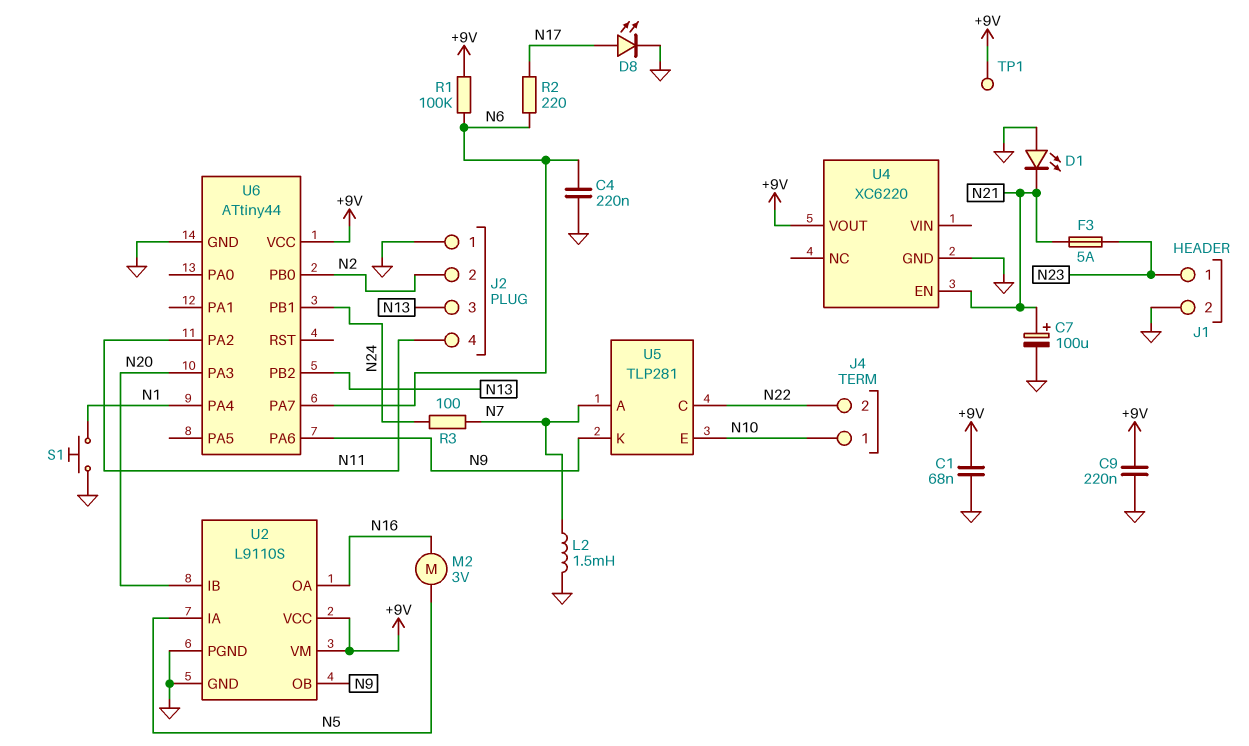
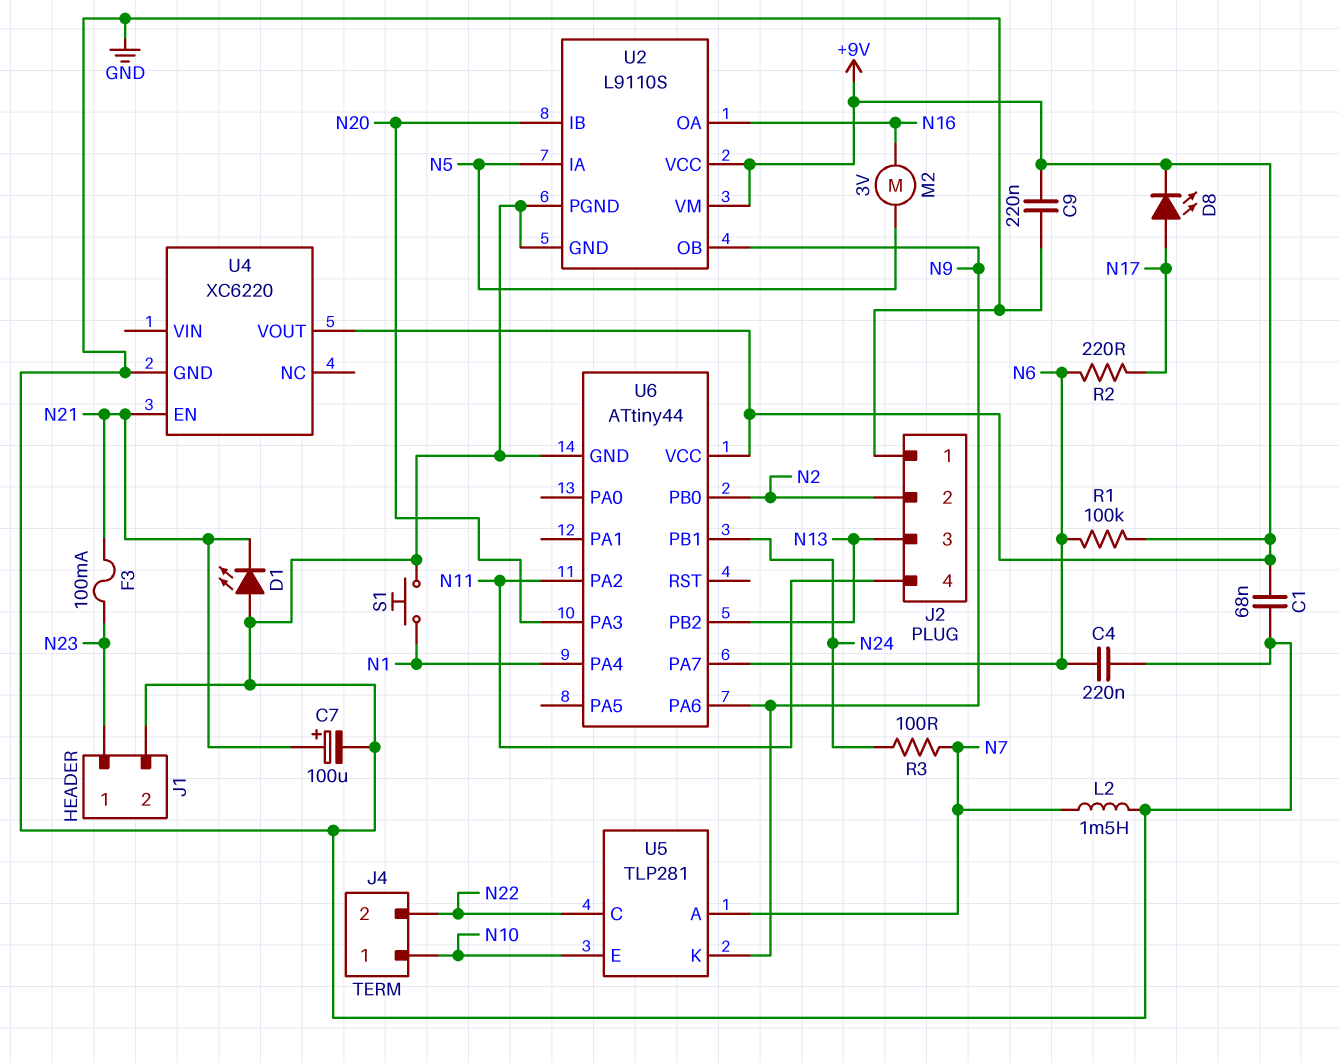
D8: LED (A N17, K GND) -> LED (A N17, K +9V)
F3: 5A (N21, N23) -> 100mA (N21, N23)
TP1: test point (+9V) -> none

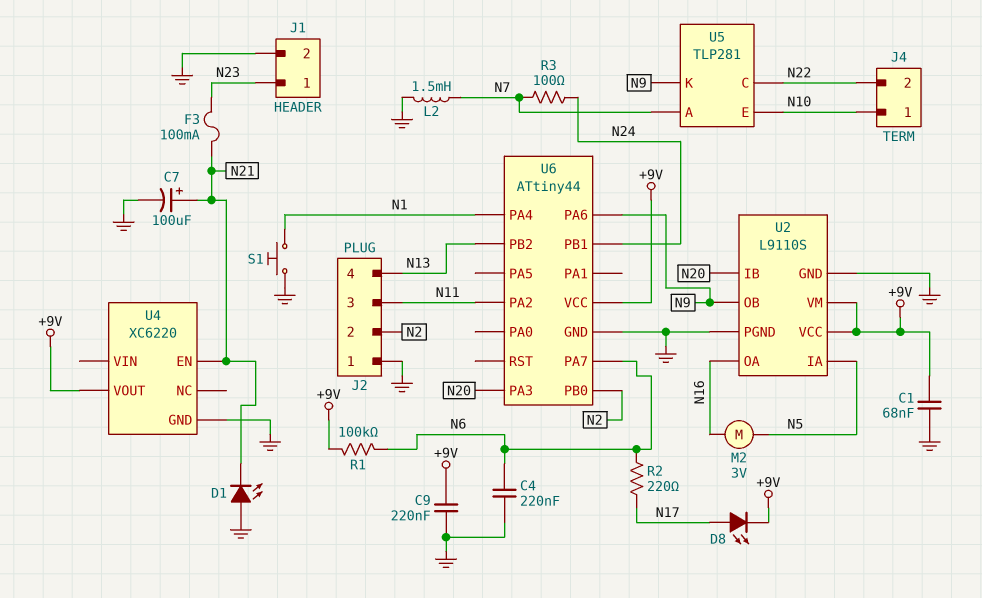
J2 pin 3: N13 -> N11
J2 pin 4: N11 -> N13

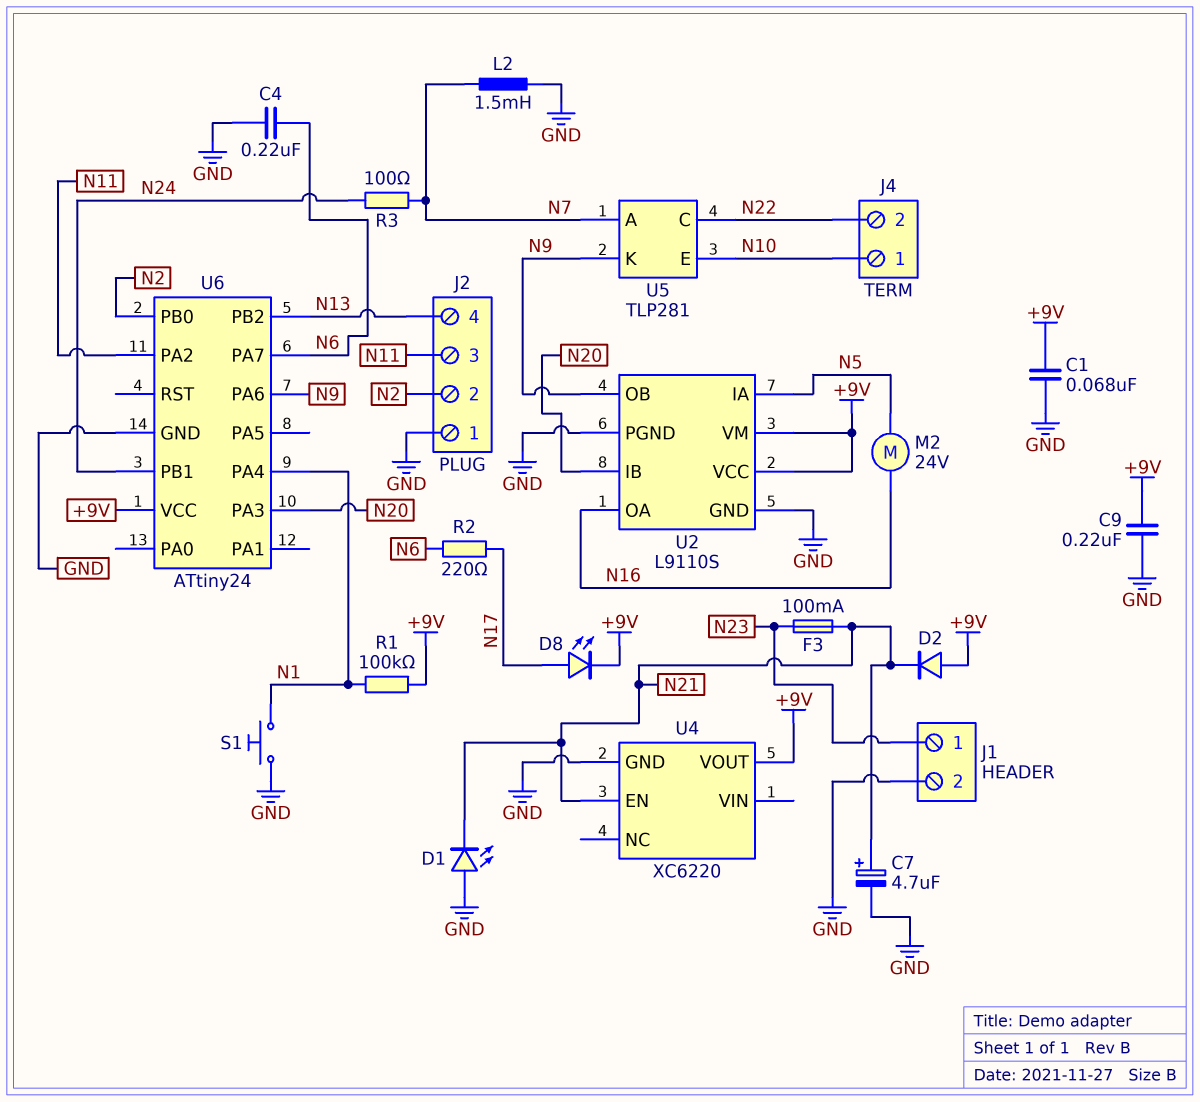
C7: 100uF (plus N21, minus GND) -> 4.7uF (plus N21, minus GND)
D2: none -> diode (A +9V, K N21)
M2: motor 3V (N5, N16) -> motor 24V (N5, N16)
R1: 100k (+9V, N6) -> 100k (+9V, N1)
U6: ATtiny44 -> ATtiny24

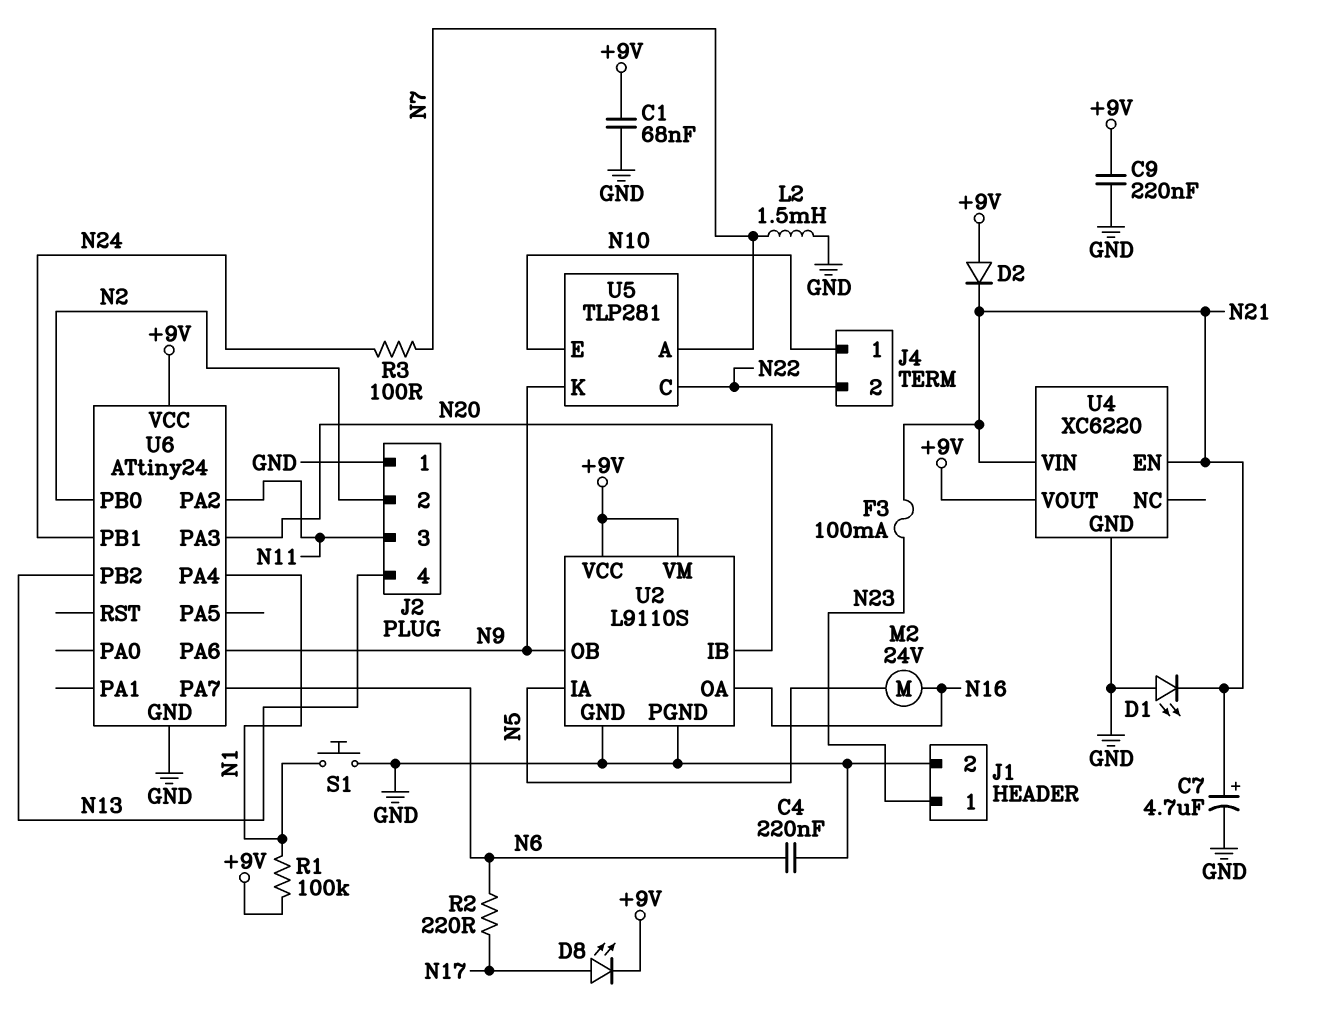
U4 pin VIN: none -> N21

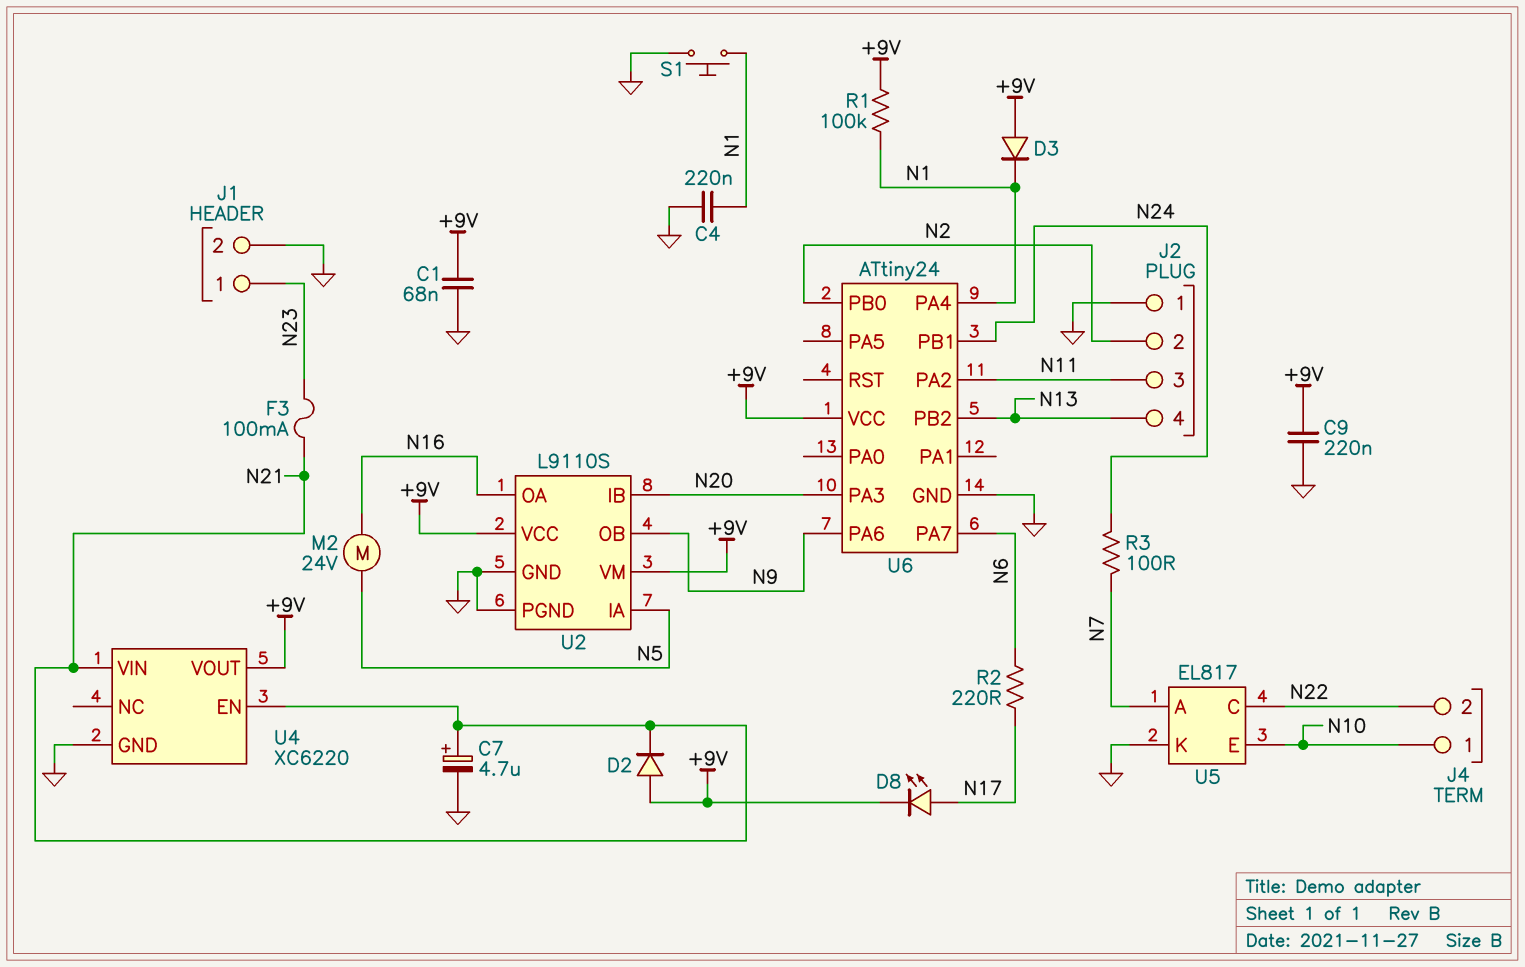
C4: 220nF (GND, N6) -> 220nF (GND, N1)
D1: LED (A GND, K N21) -> none
D3: none -> diode (A +9V, K N1)
L2: 1.5mH (GND, N7) -> none
U5: TLP281 -> EL817
U5 pin K: N9 -> GND

